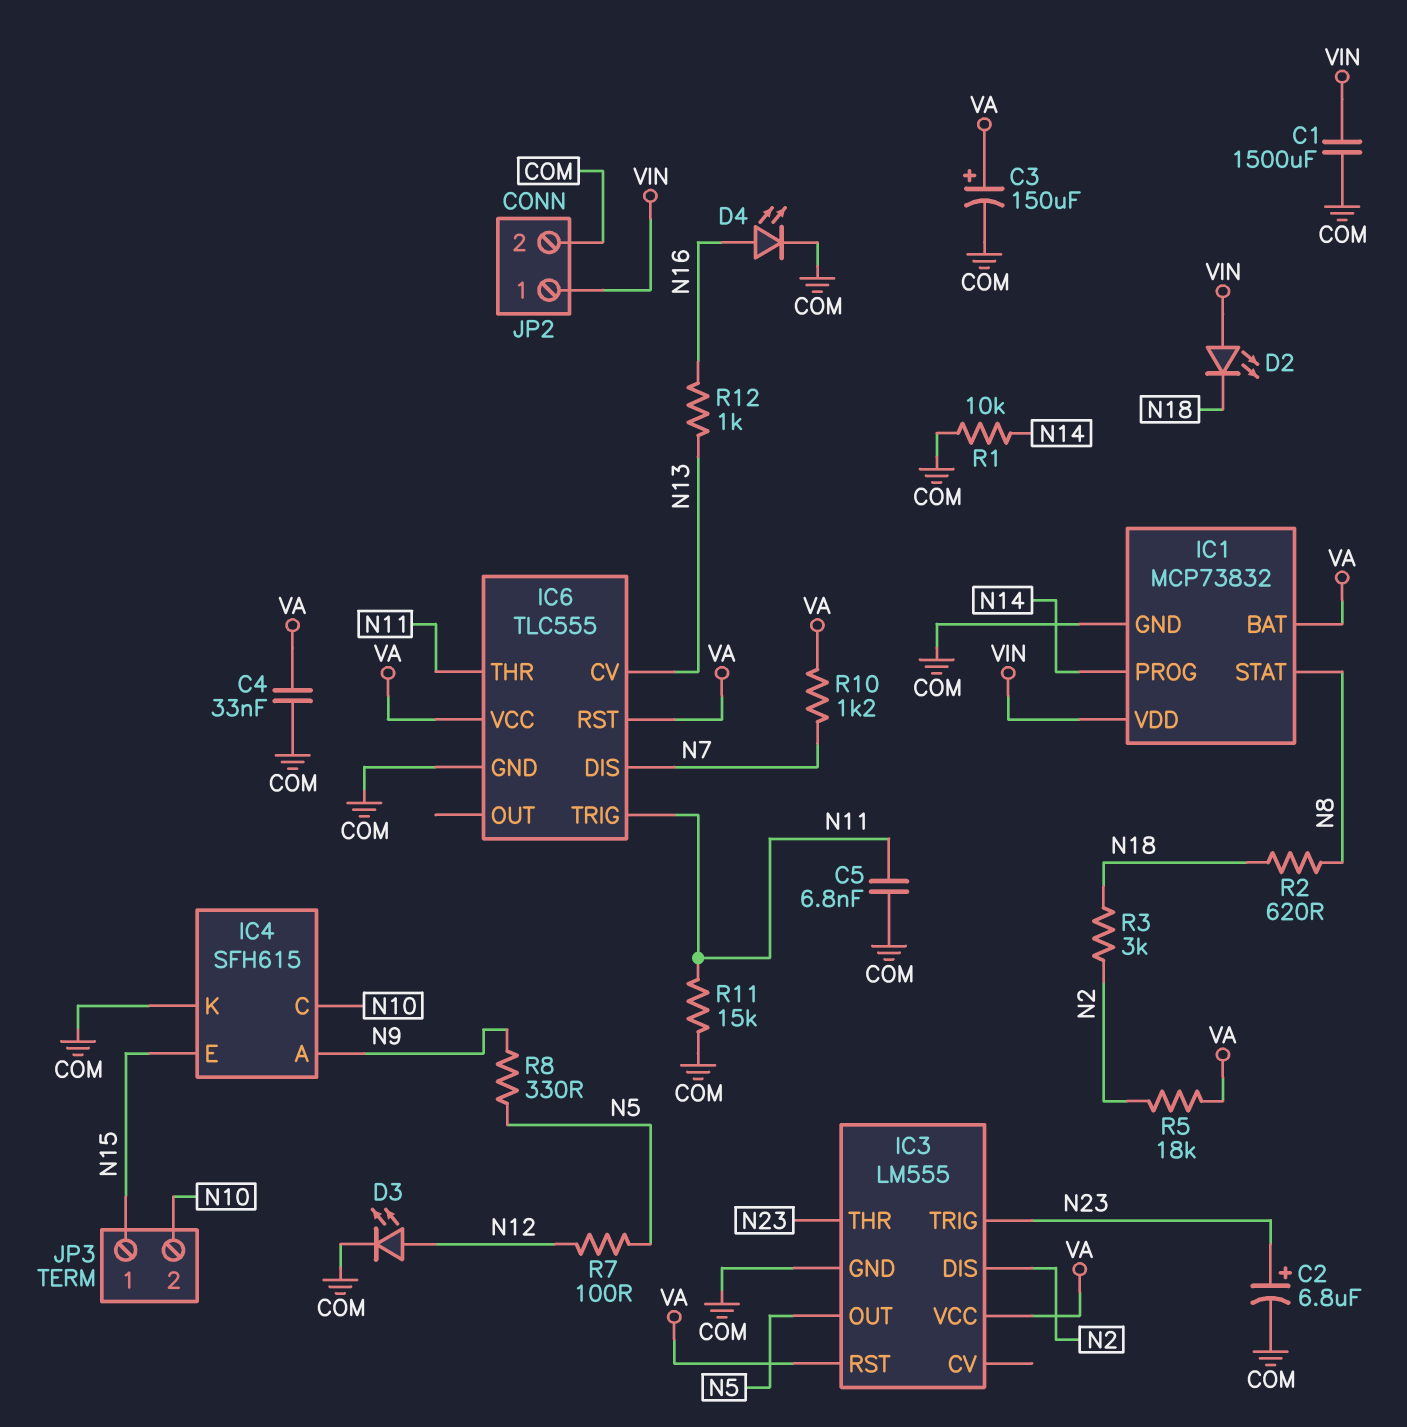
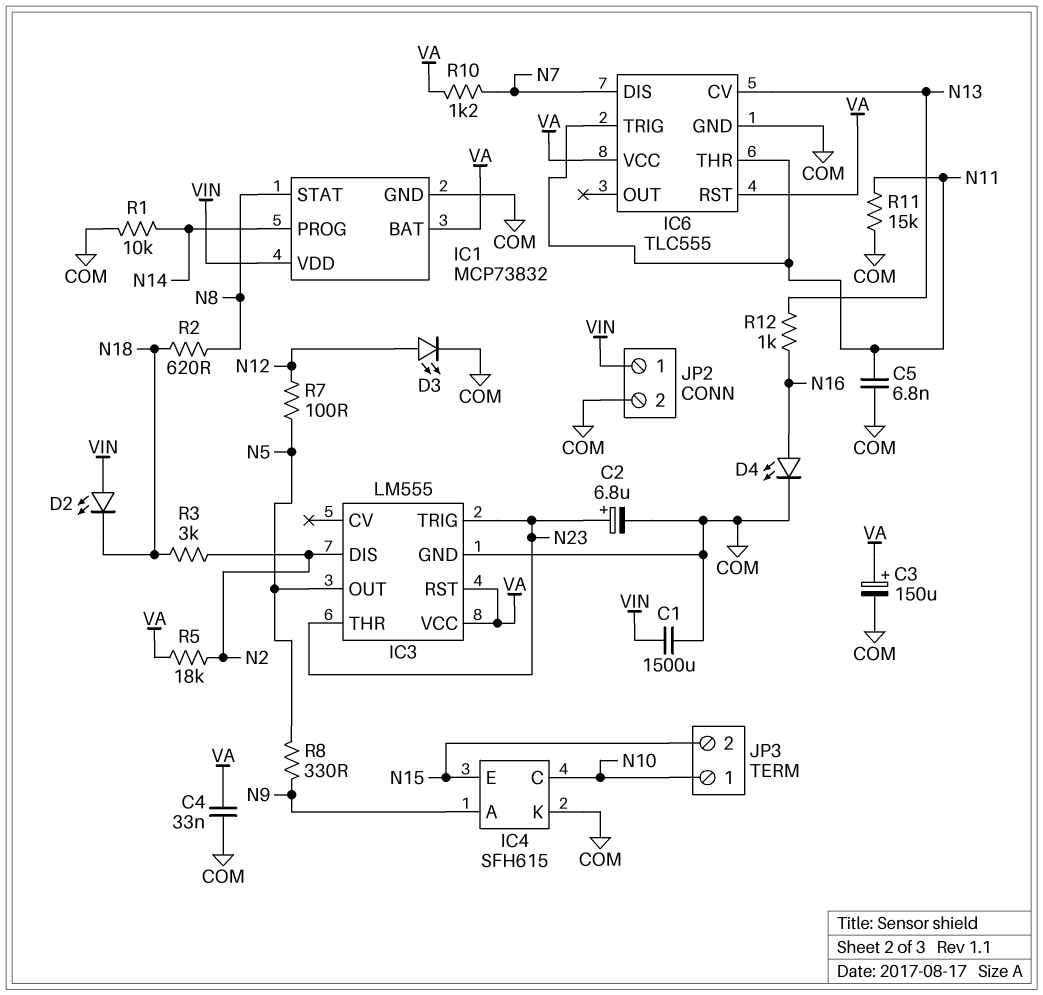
JP3 pin 1: N15 -> N10
JP3 pin 2: N10 -> N15

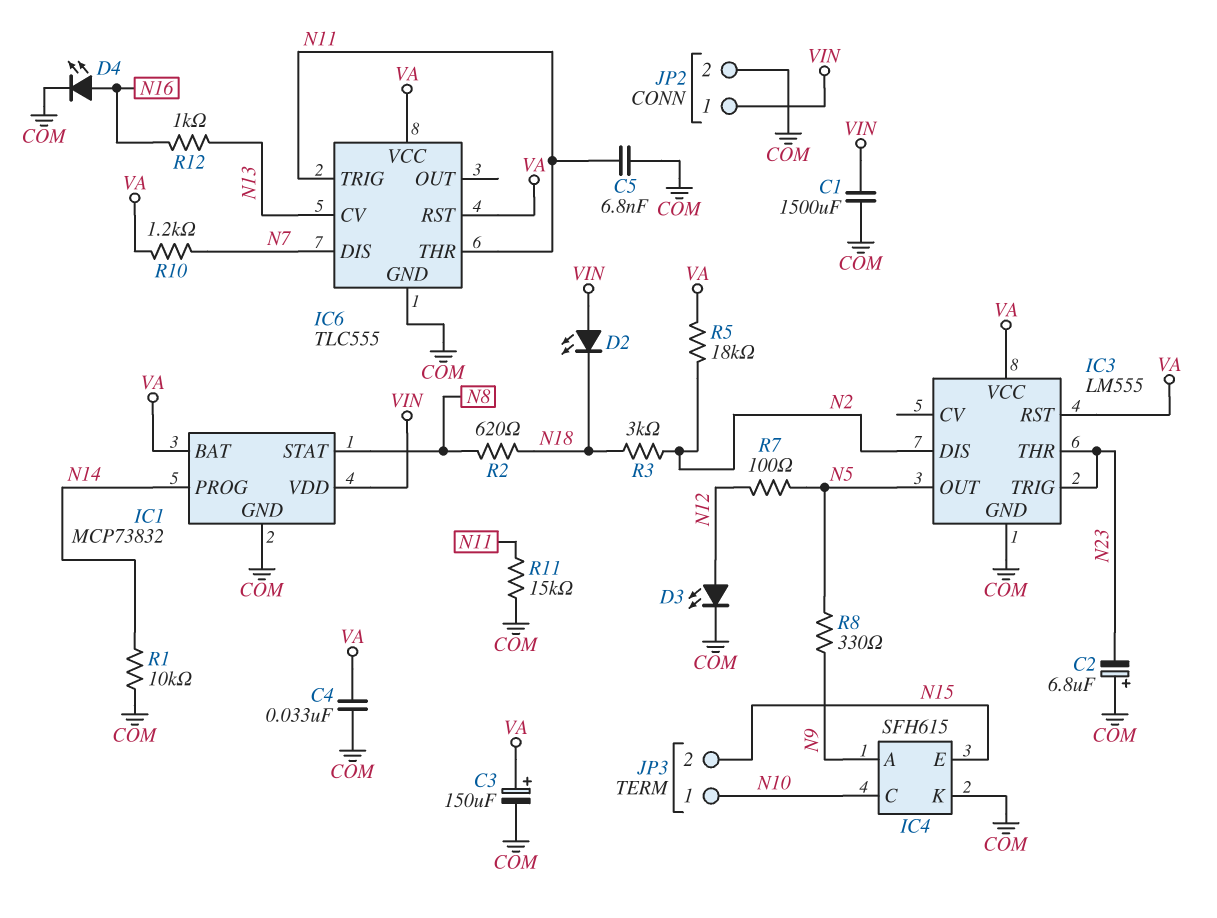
C2: 6.8uF (plus N23, minus COM) -> 6.8uF (plus COM, minus N23)

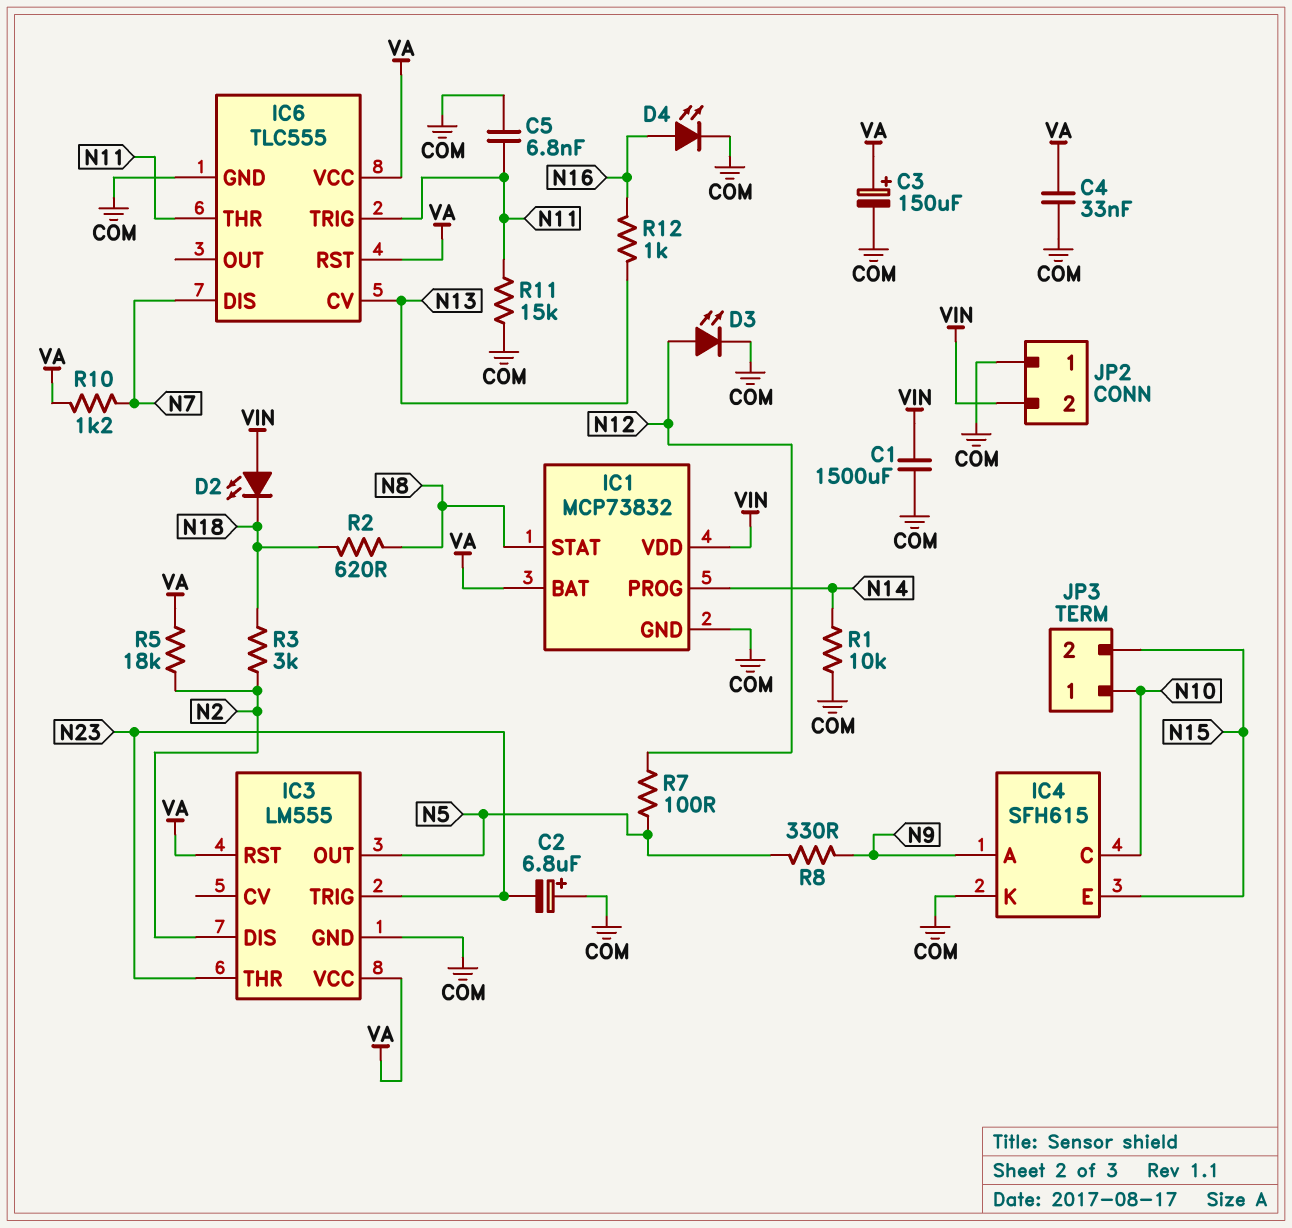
JP2 pin 1: VIN -> COM
JP2 pin 2: COM -> VIN

